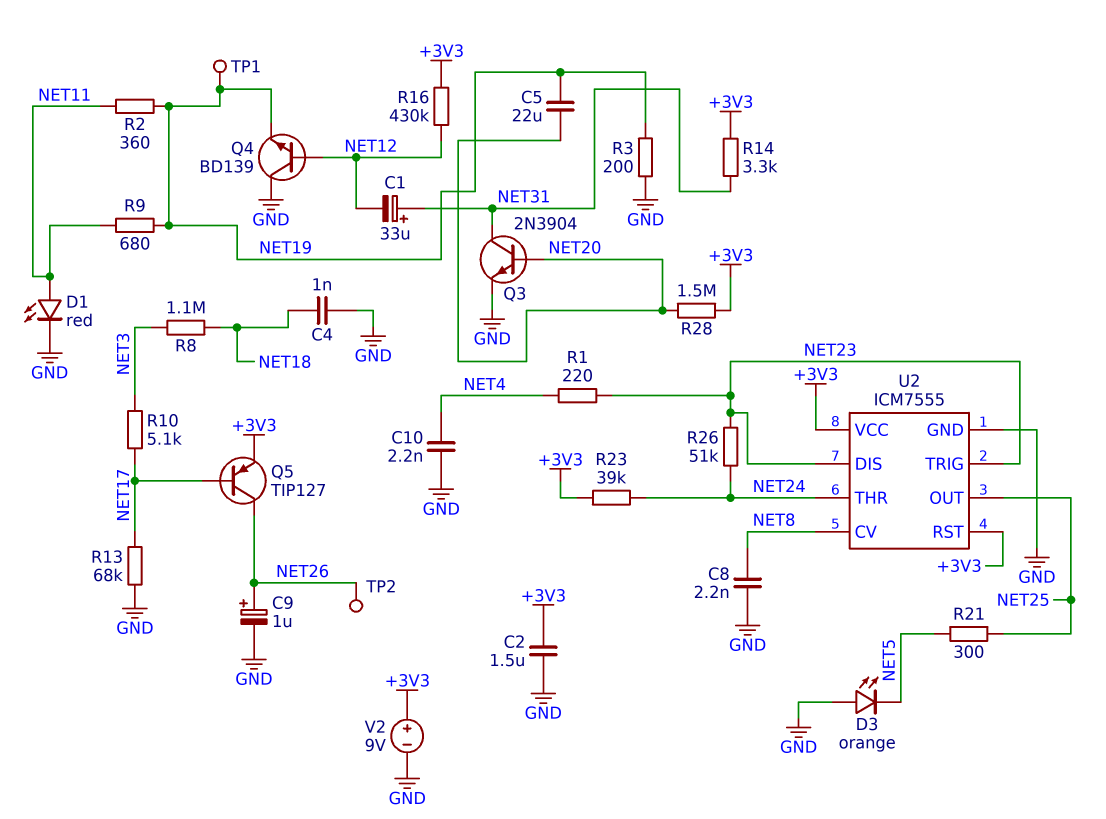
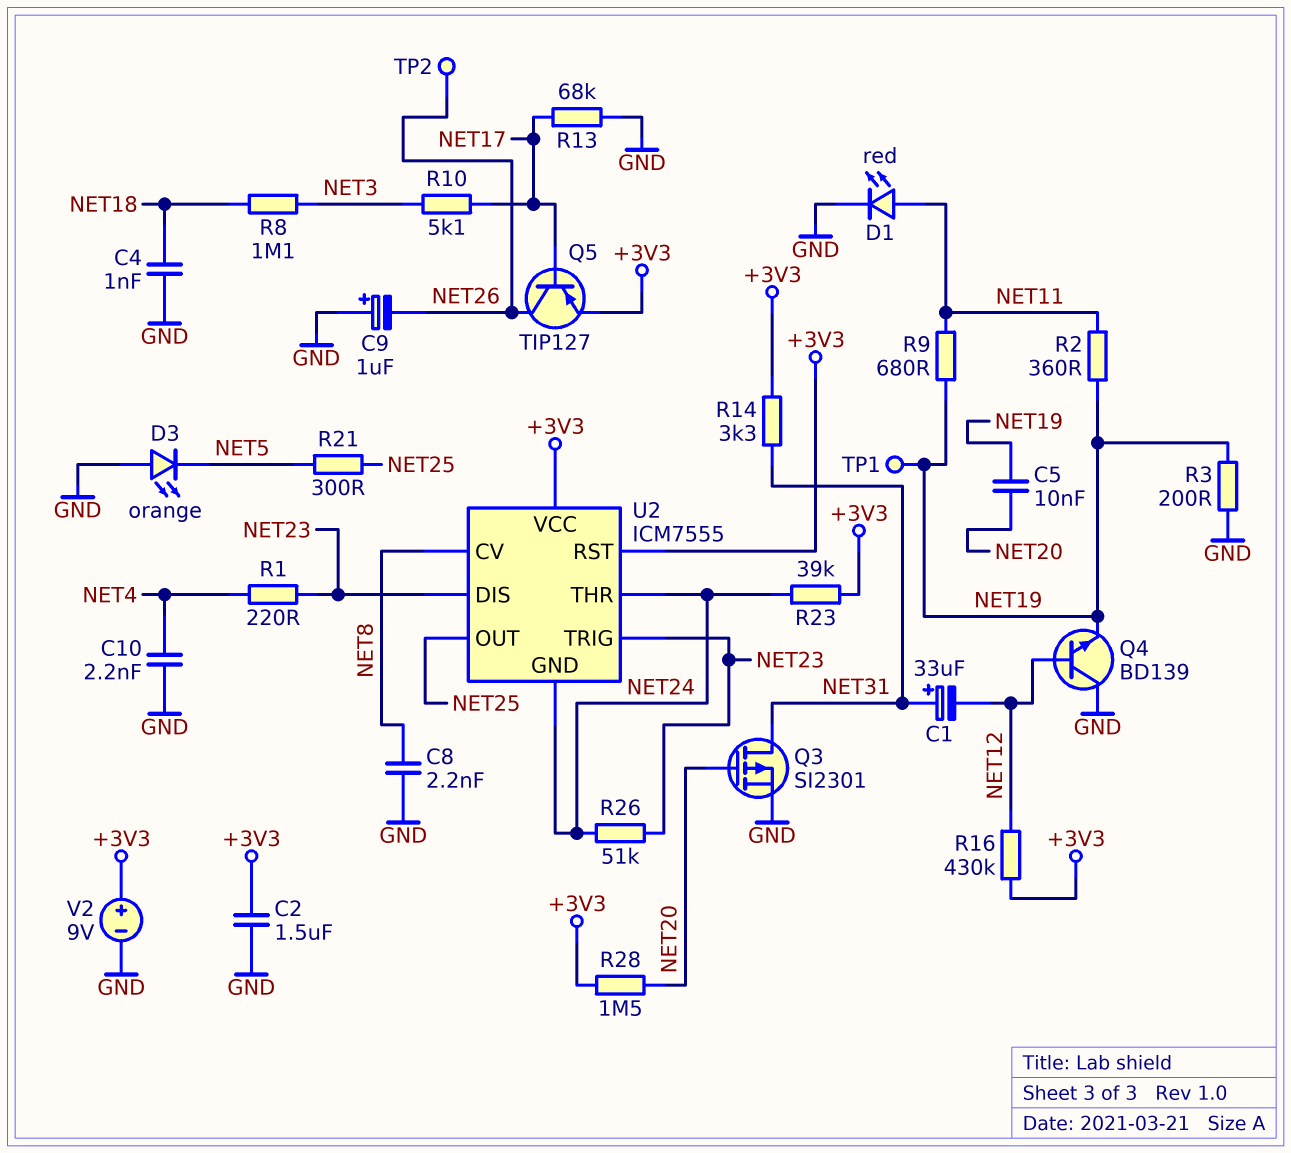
C5: 22uF (NET19, NET20) -> 10nF (NET19, NET20)
C9: 1uF (plus NET26, minus GND) -> 1uF (plus GND, minus NET26)
Q3: NPN 2N3904 (B NET20, C NET31, E GND) -> PMOS SI2301 (G NET20, D NET31, S GND)
U2 pin GND: GND -> NET24

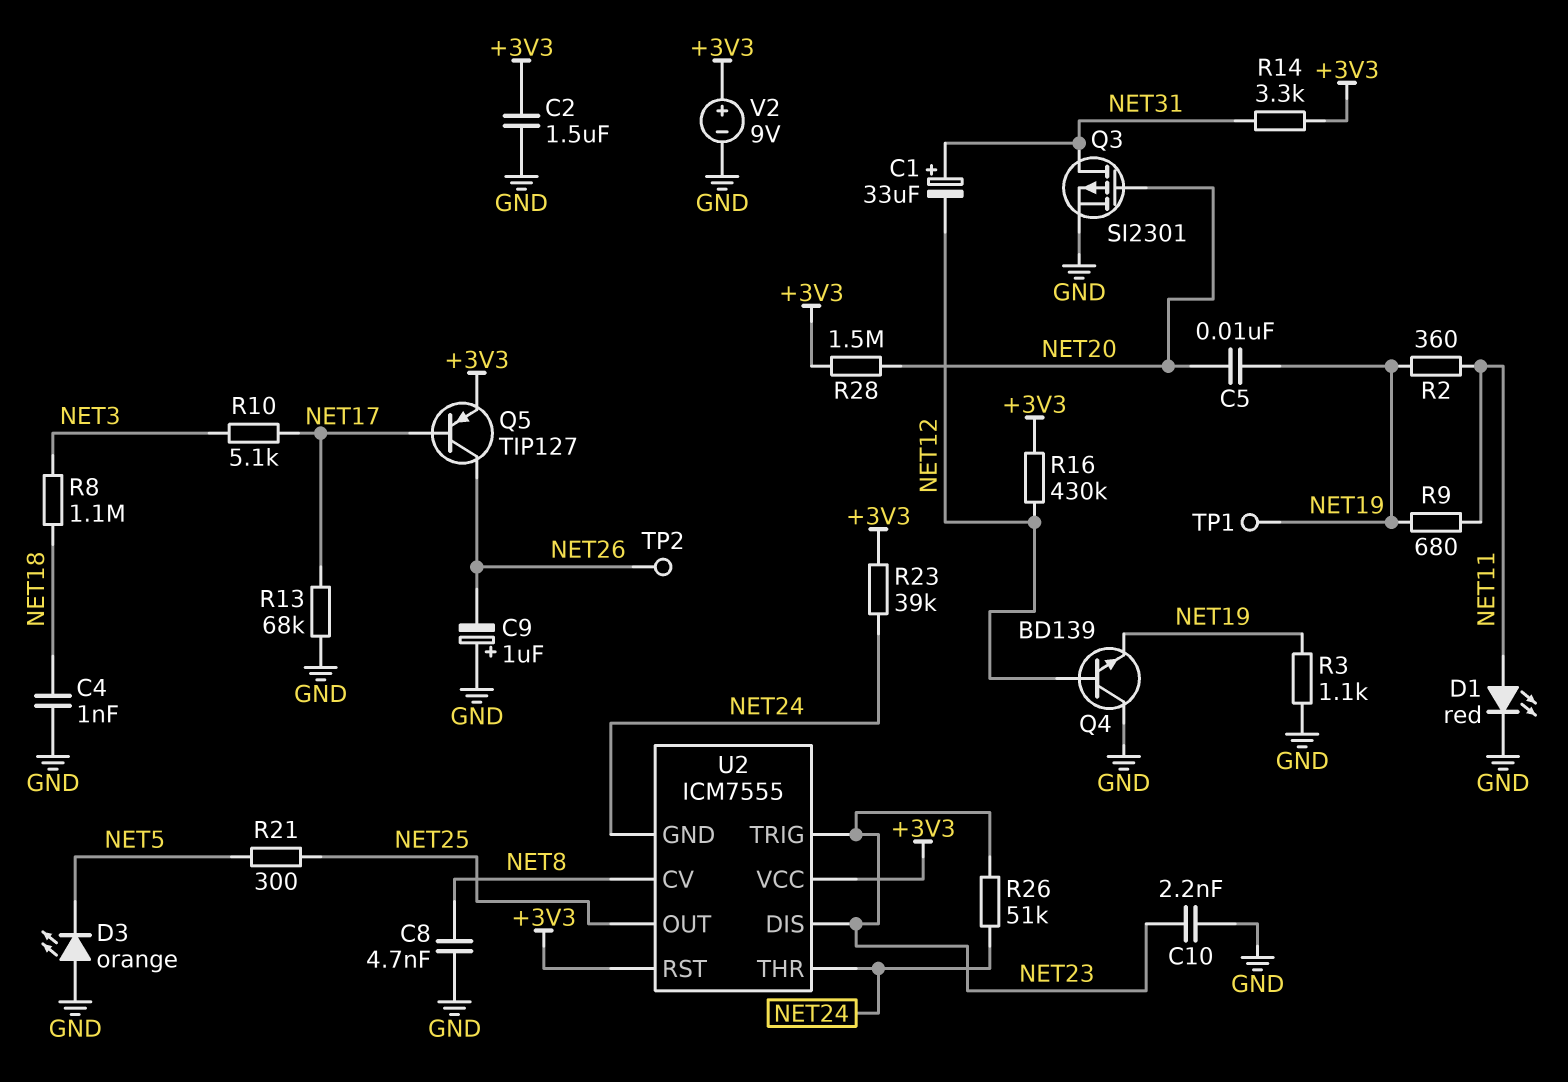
C8: 2.2nF (GND, NET8) -> 4.7nF (GND, NET8)
C10: 2.2nF (GND, NET4) -> 2.2nF (GND, NET23)
R1: 220 (NET4, NET23) -> none
R3: 200 (GND, NET19) -> 1.1k (GND, NET19)

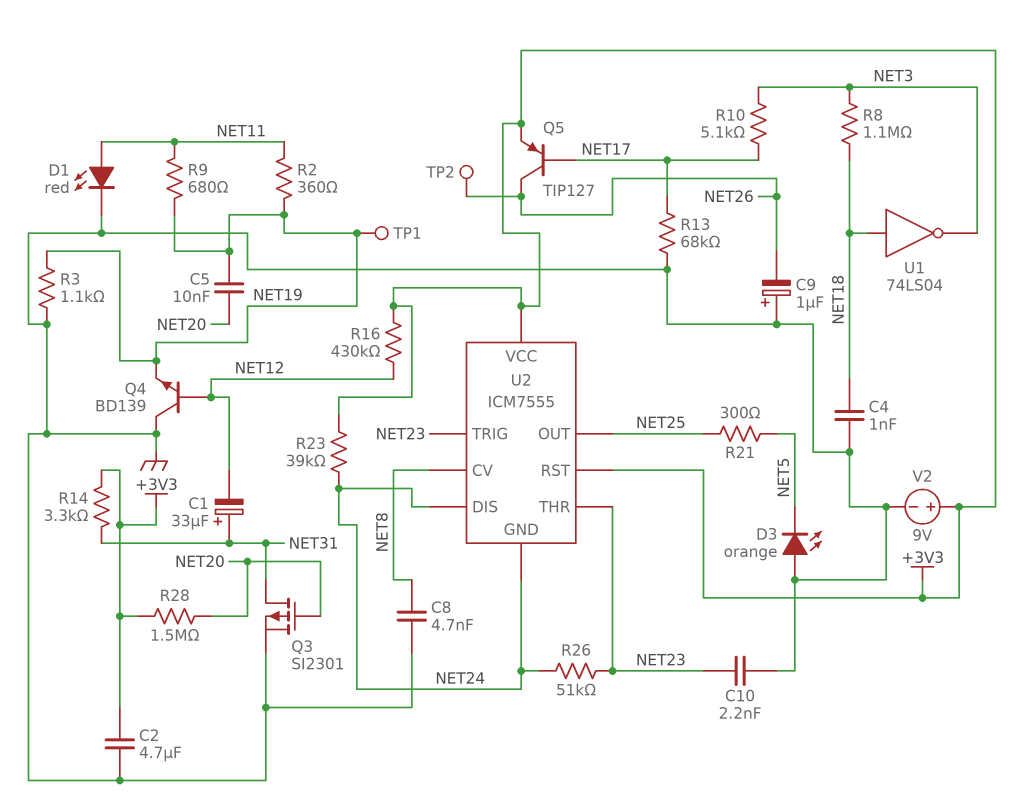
C2: 1.5uF (+3V3, GND) -> 4.7uF (+3V3, GND)
U1: none -> NOT 74LS04 (in NET18, out NET3)
U2 pin DIS: NET23 -> NET24
U2 pin THR: NET24 -> NET23

